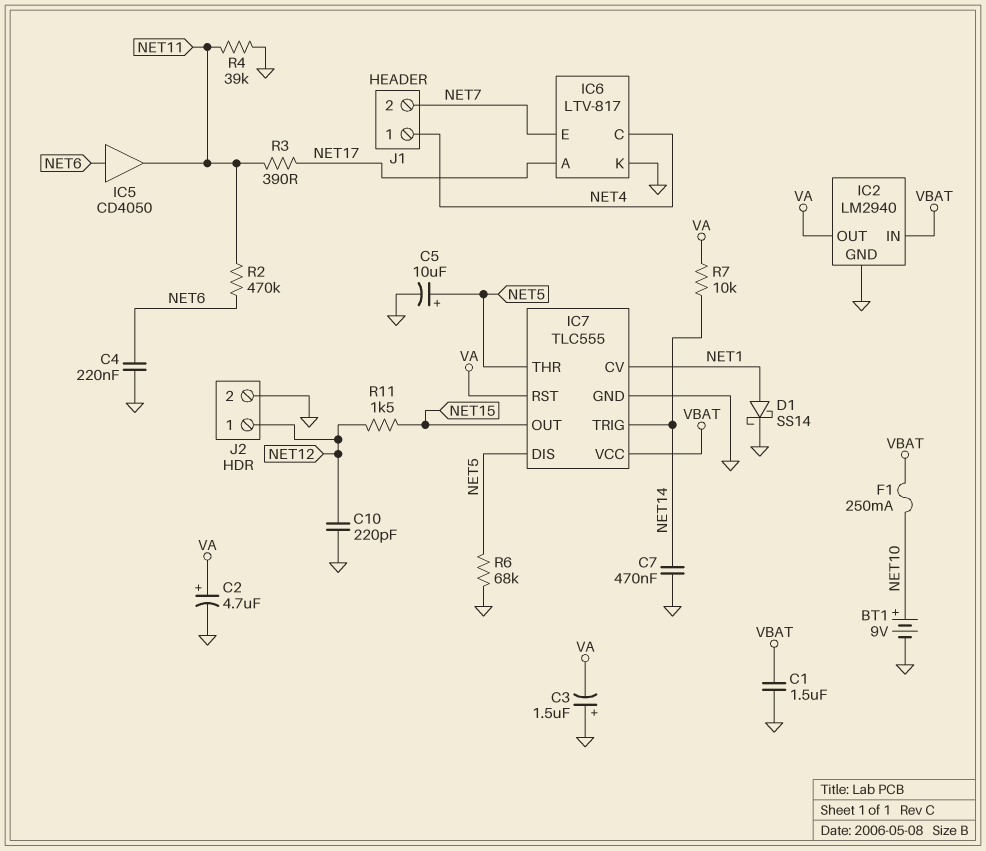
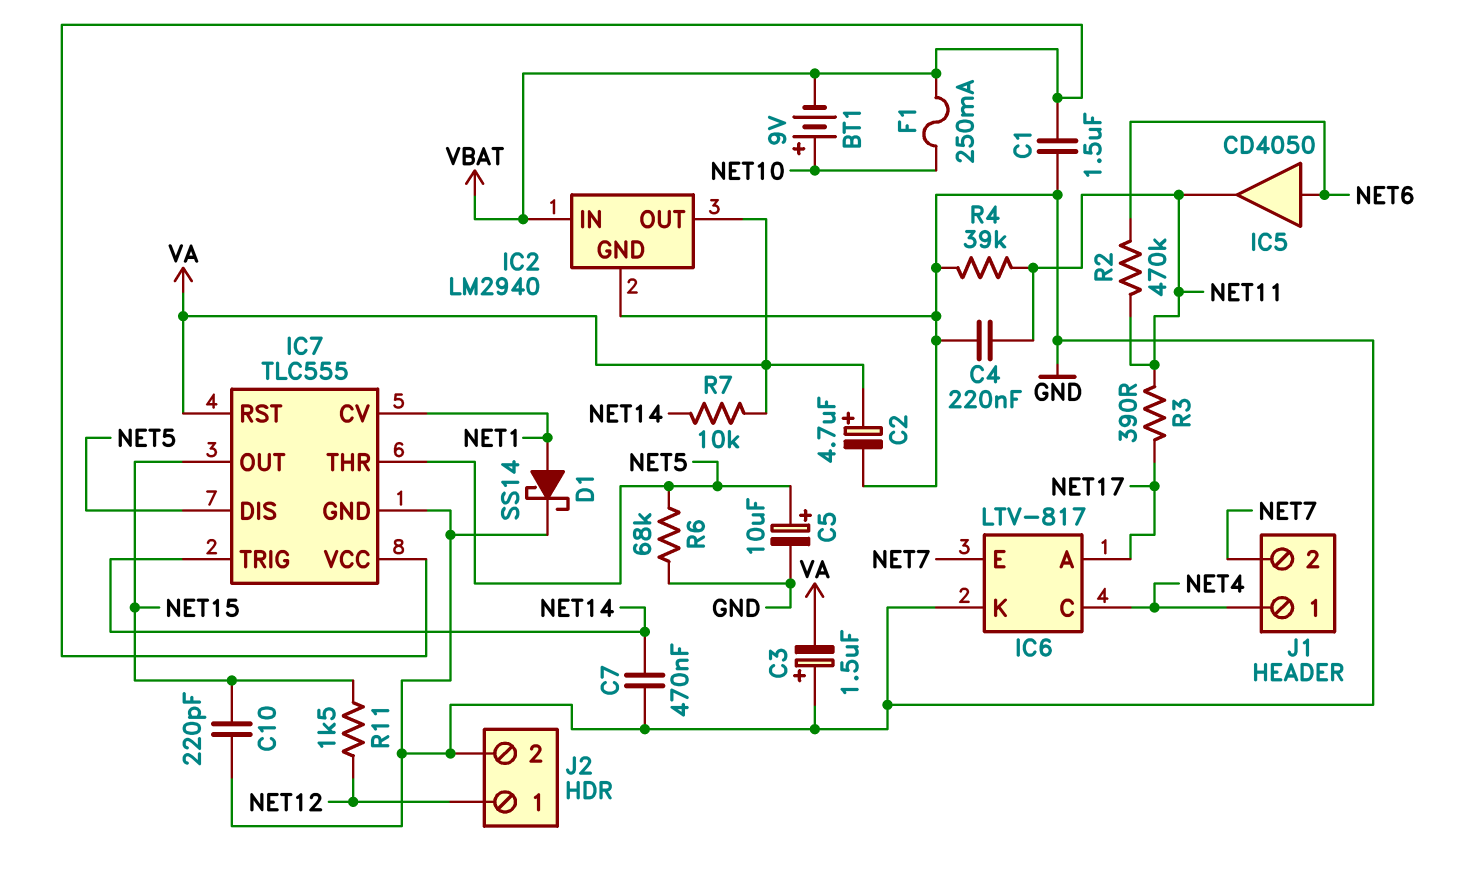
BT1: 9V (plus NET10, minus GND) -> 9V (plus NET10, minus VBAT)
C4: 220nF (GND, NET6) -> 220nF (GND, NET11)
C10: 220pF (GND, NET12) -> 220pF (GND, NET15)

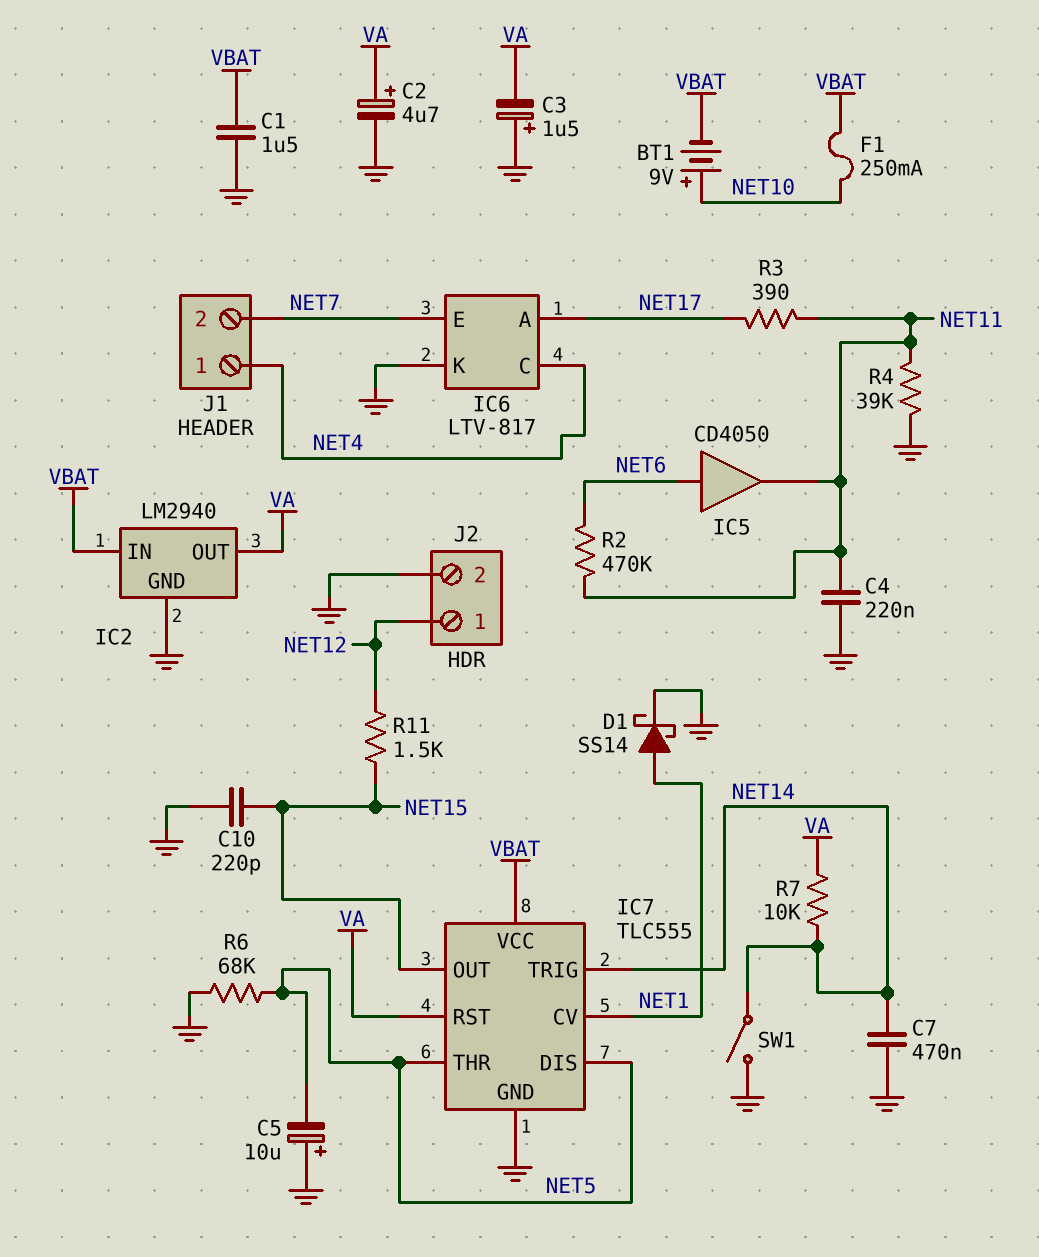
C5: 10uF (plus NET5, minus GND) -> 10uF (plus GND, minus NET5)
SW1: none -> switch (GND, NET14)

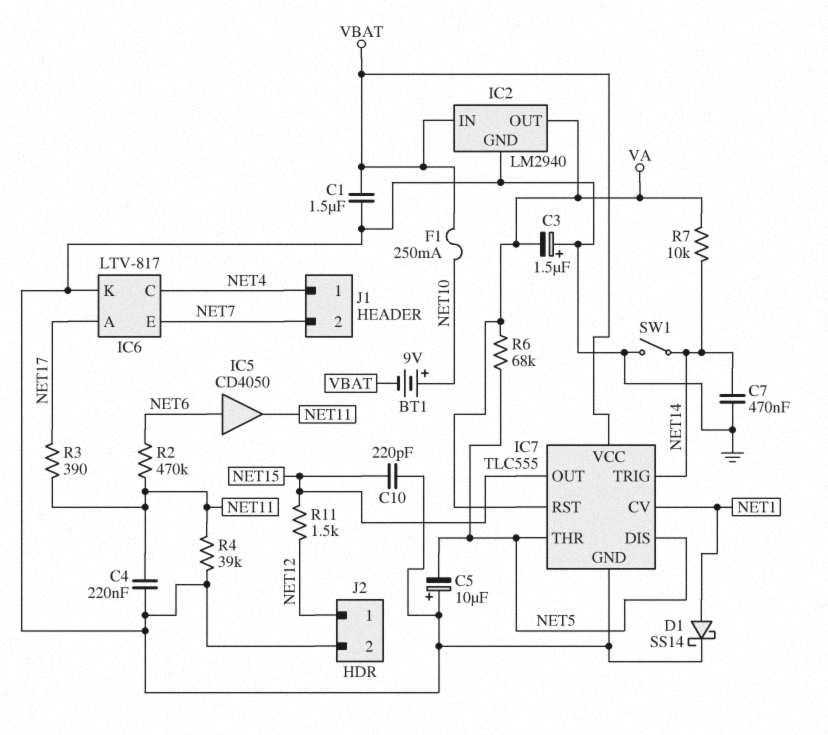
C2: 4.7uF (plus VA, minus GND) -> none
R6: 68k (GND, NET5) -> 68k (NET5, VA)

